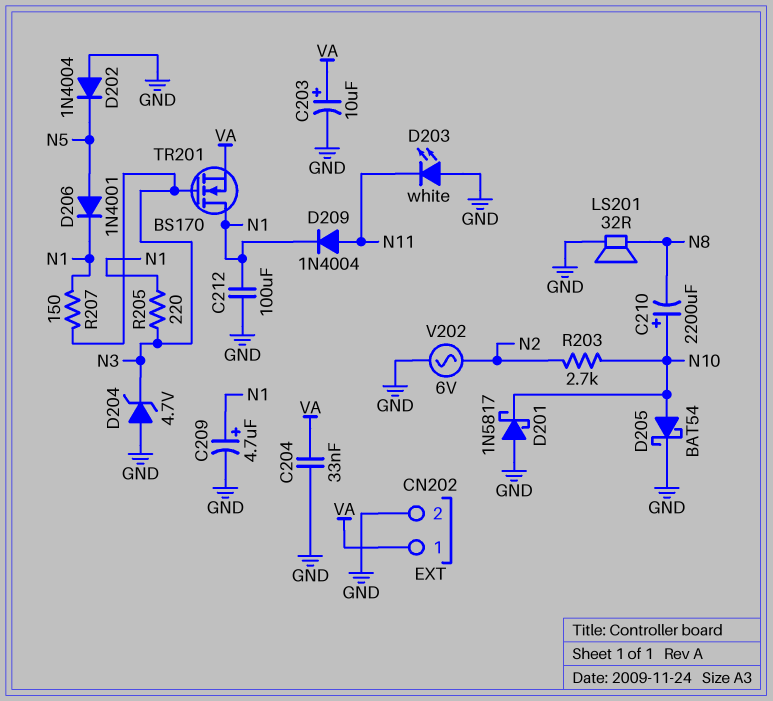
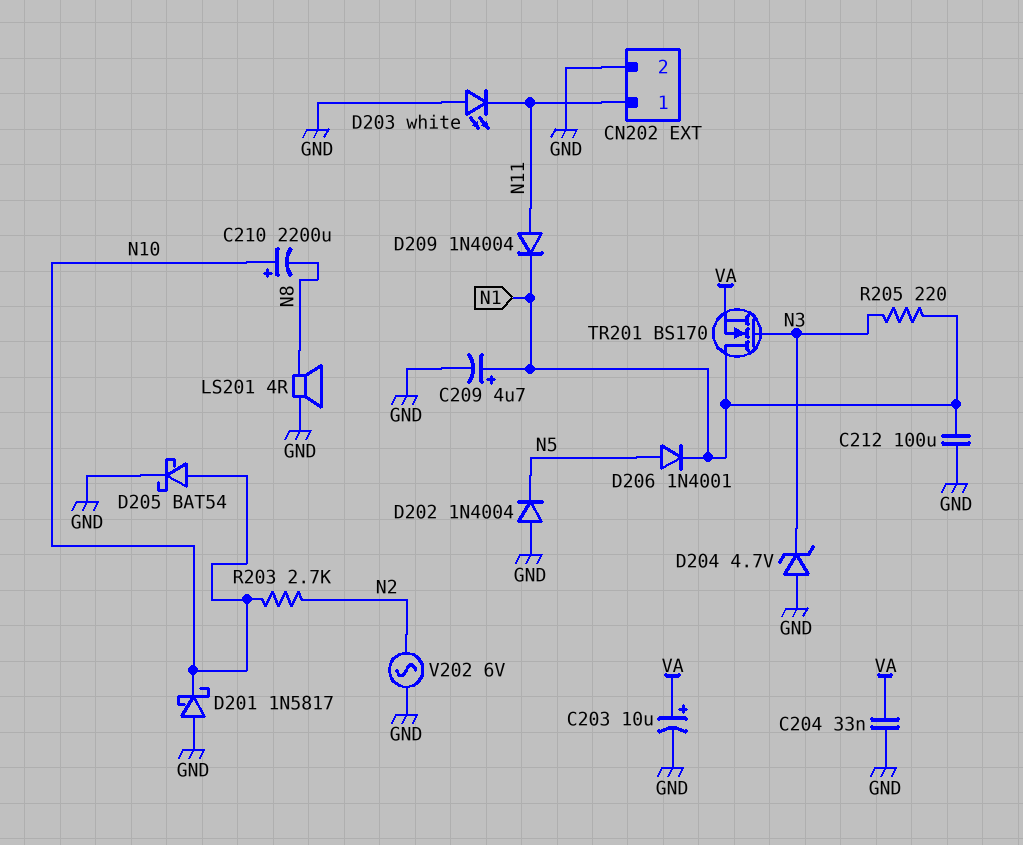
CN202 pin 1: VA -> N11
LS201: speaker 32R (GND, N8) -> speaker 4R (GND, N8)
R207: 150 (N1, N3) -> none

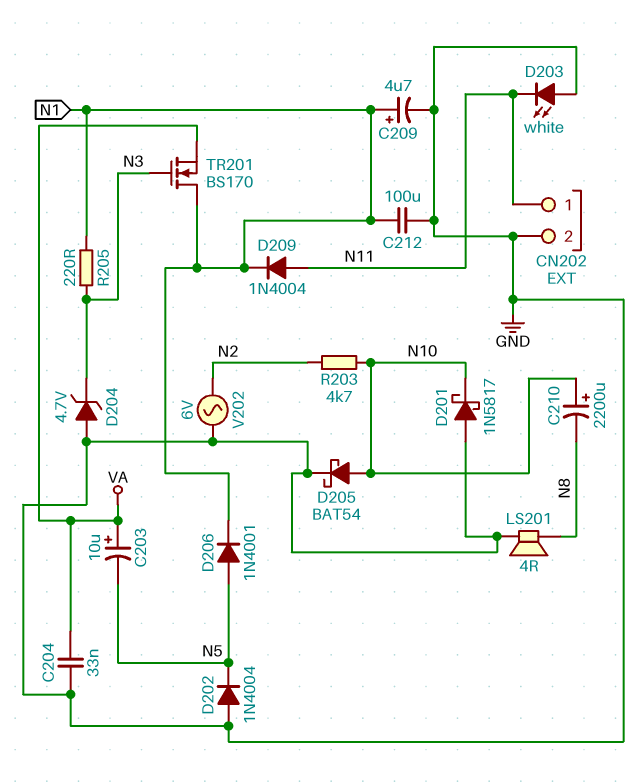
C203: 10uF (plus VA, minus GND) -> 10uF (plus VA, minus N5)
R203: 2.7k (N2, N10) -> 4.7k (N2, N10)

